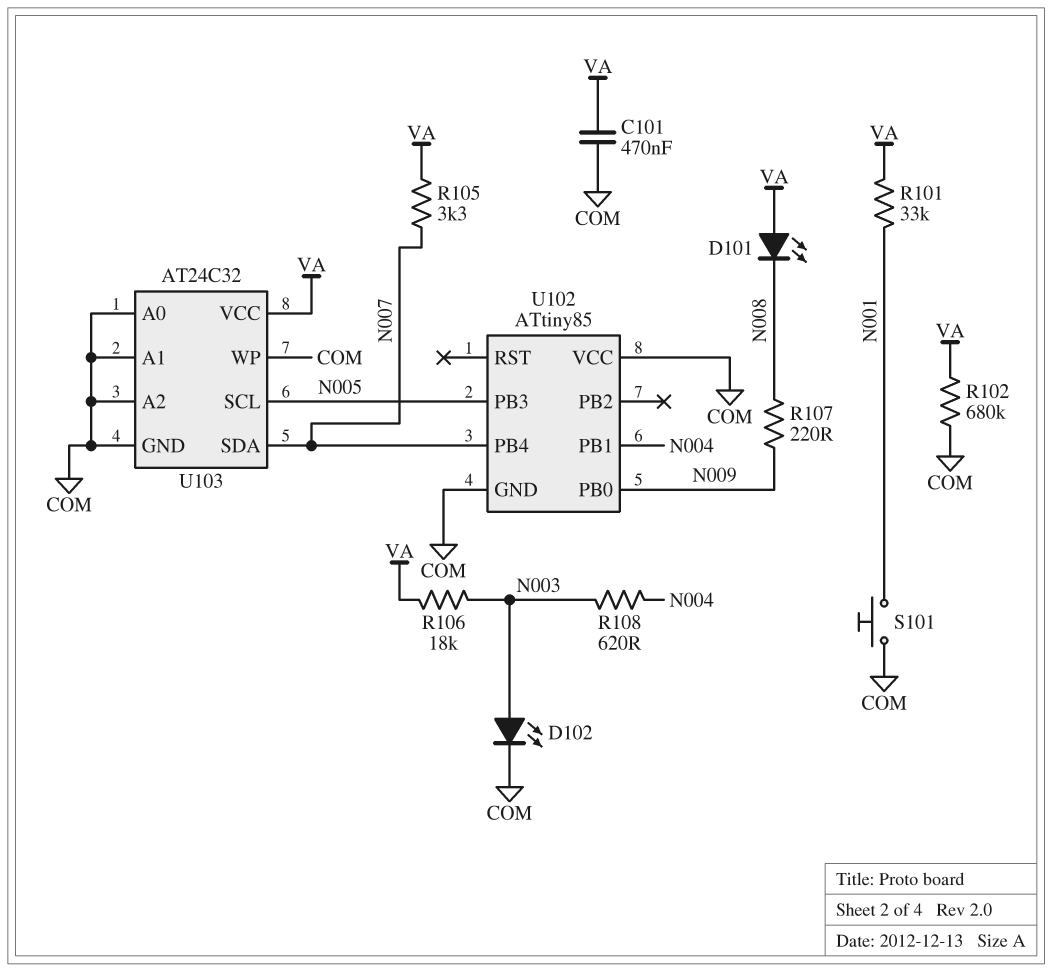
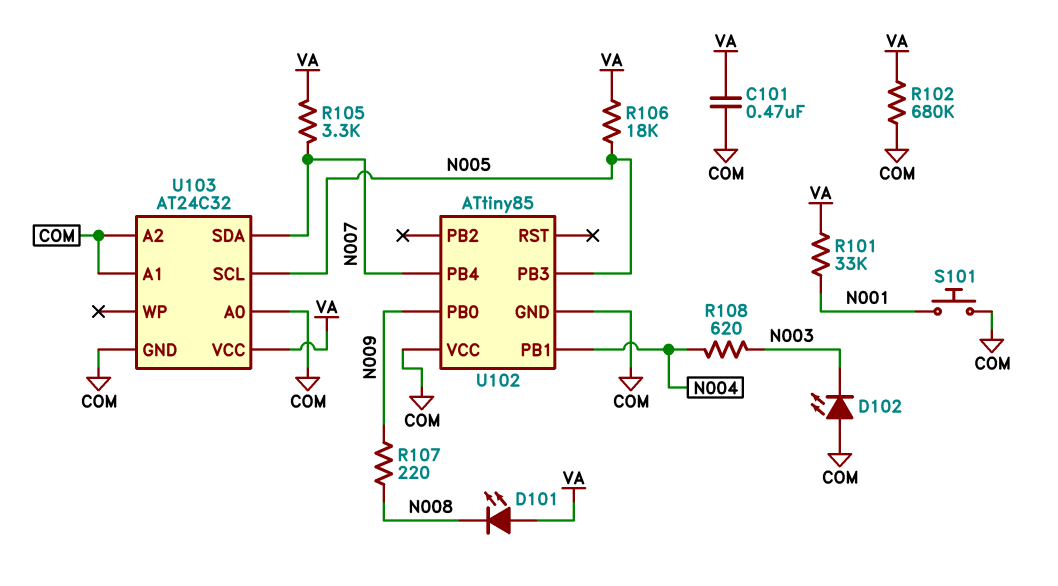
D102: LED (A N003, K COM) -> LED (A COM, K N003)
R106: 18k (N003, VA) -> 18k (N005, VA)
U103 pin WP: COM -> none

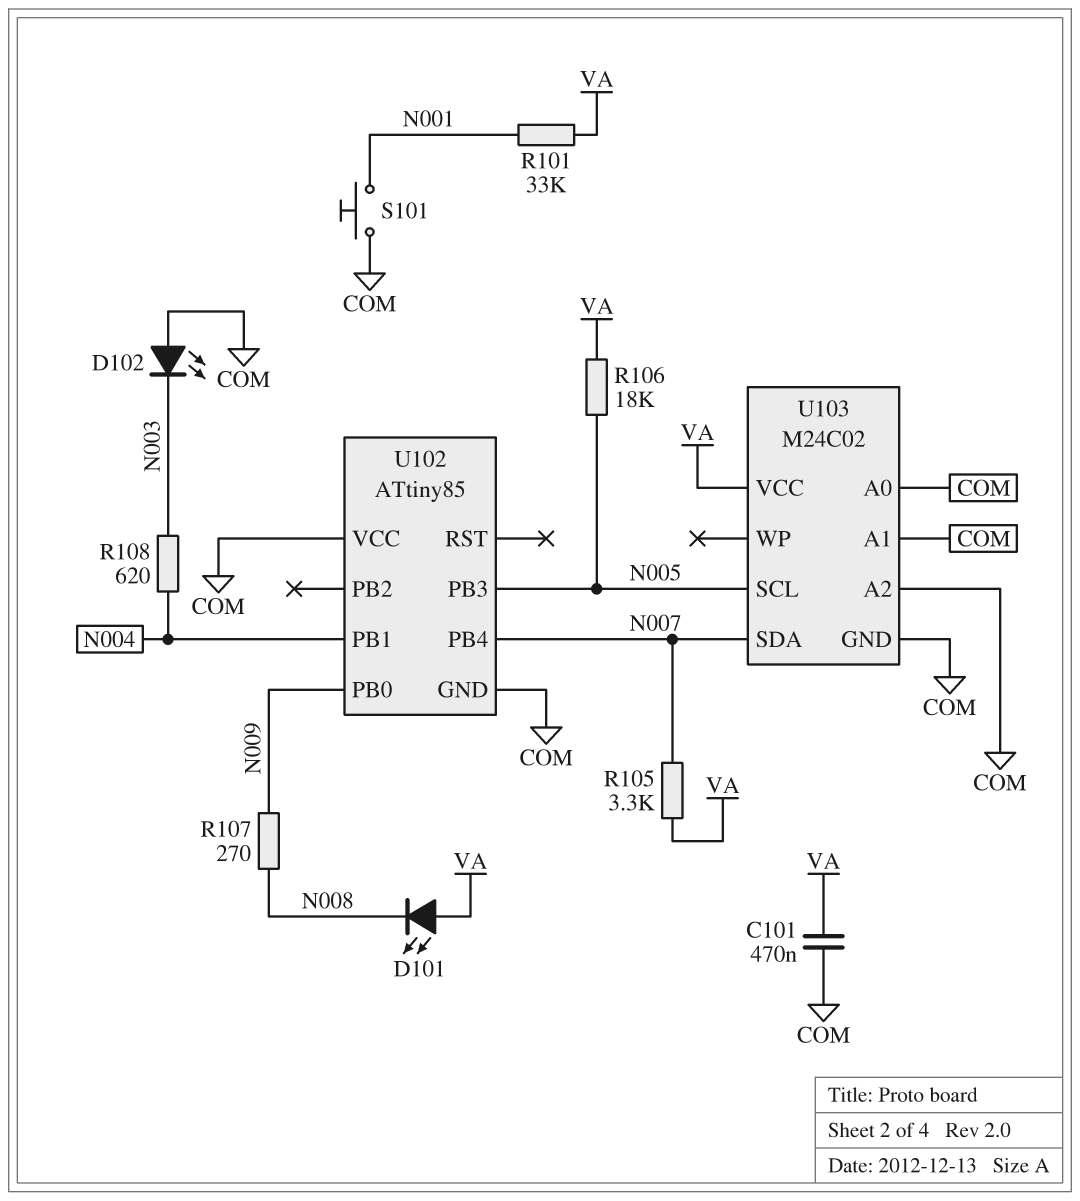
R102: 680k (COM, VA) -> none
R107: 220 (N008, N009) -> 270 (N008, N009)
U103: AT24C32 -> M24C02

